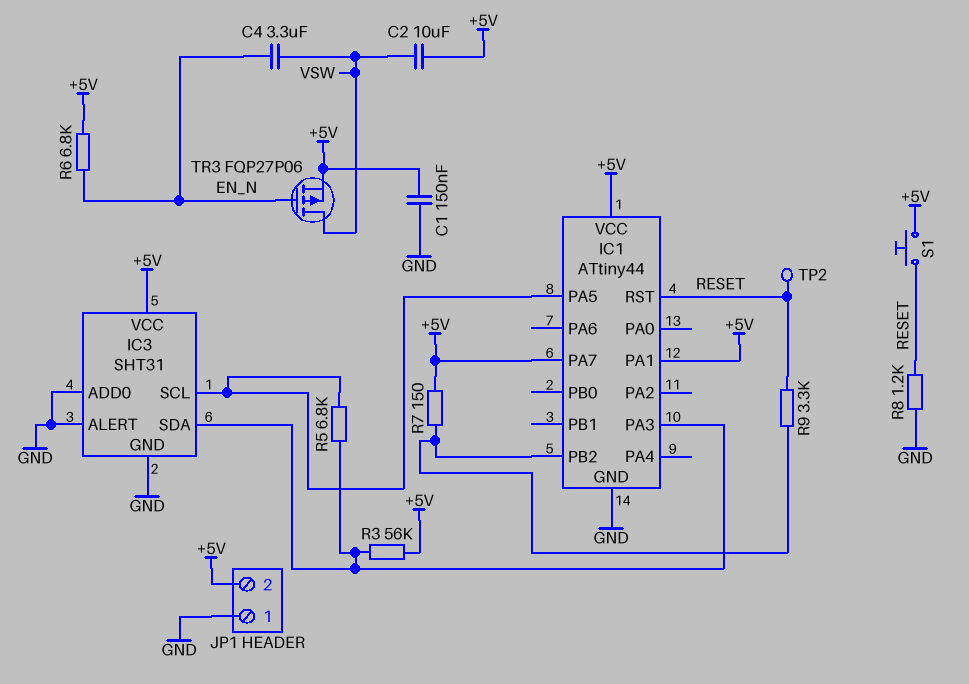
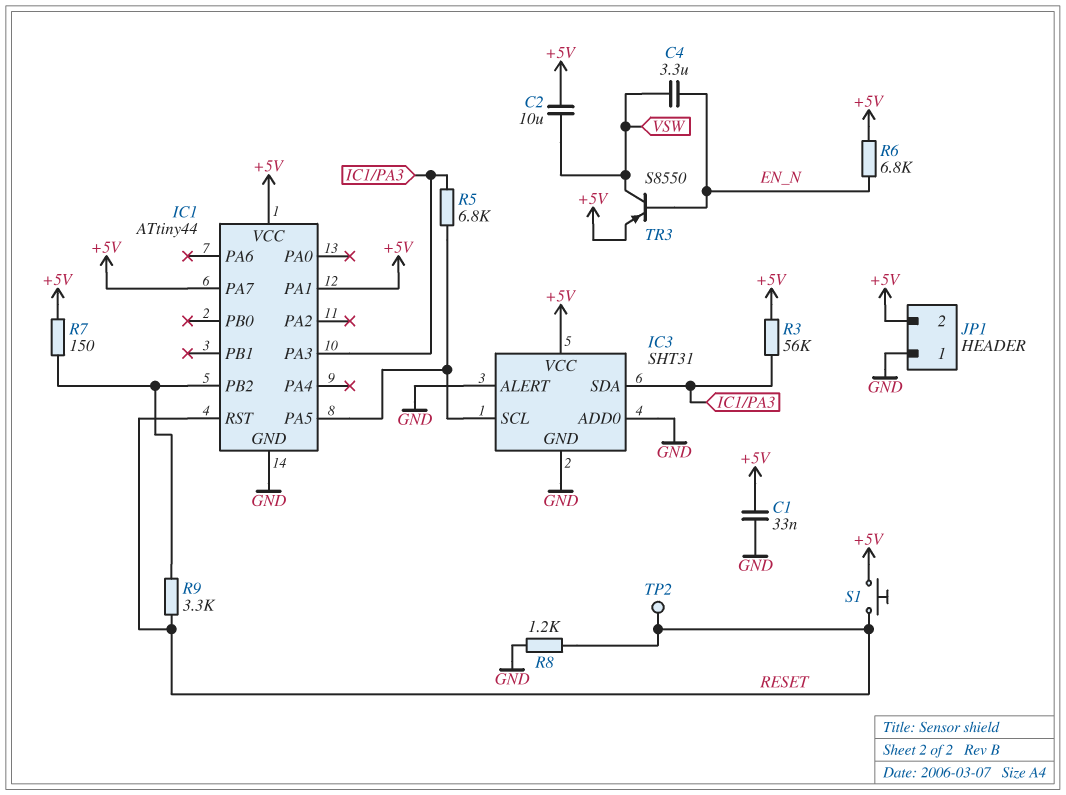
C1: 150nF (+5V, GND) -> 33nF (+5V, GND)
TR3: PMOS FQP27P06 (G EN_N, D VSW, S +5V) -> PNP S8550 (B EN_N, C VSW, E +5V)

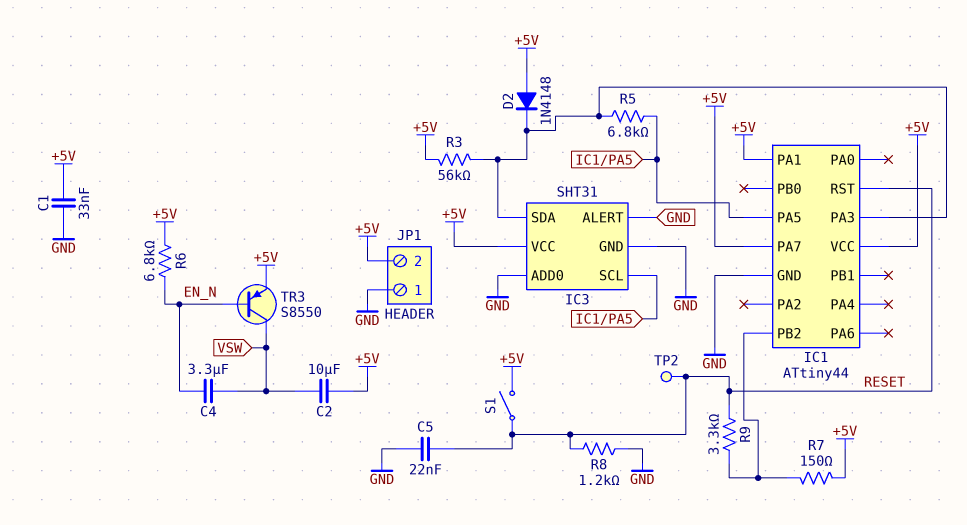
C5: none -> 22nF (GND, RESET)
D2: none -> diode 1N4148 (A +5V, K IC1/PA3)
S1: button (+5V, RESET) -> switch (+5V, RESET)

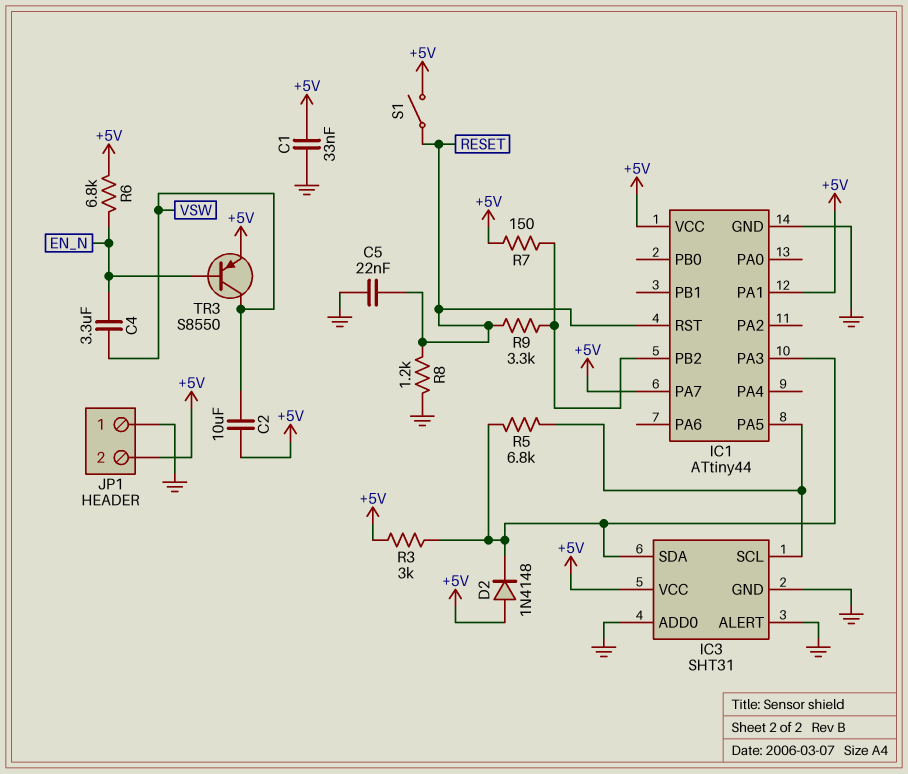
R3: 56k (+5V, IC1/PA3) -> 3k (+5V, IC1/PA3)
TP2: test point (RESET) -> none

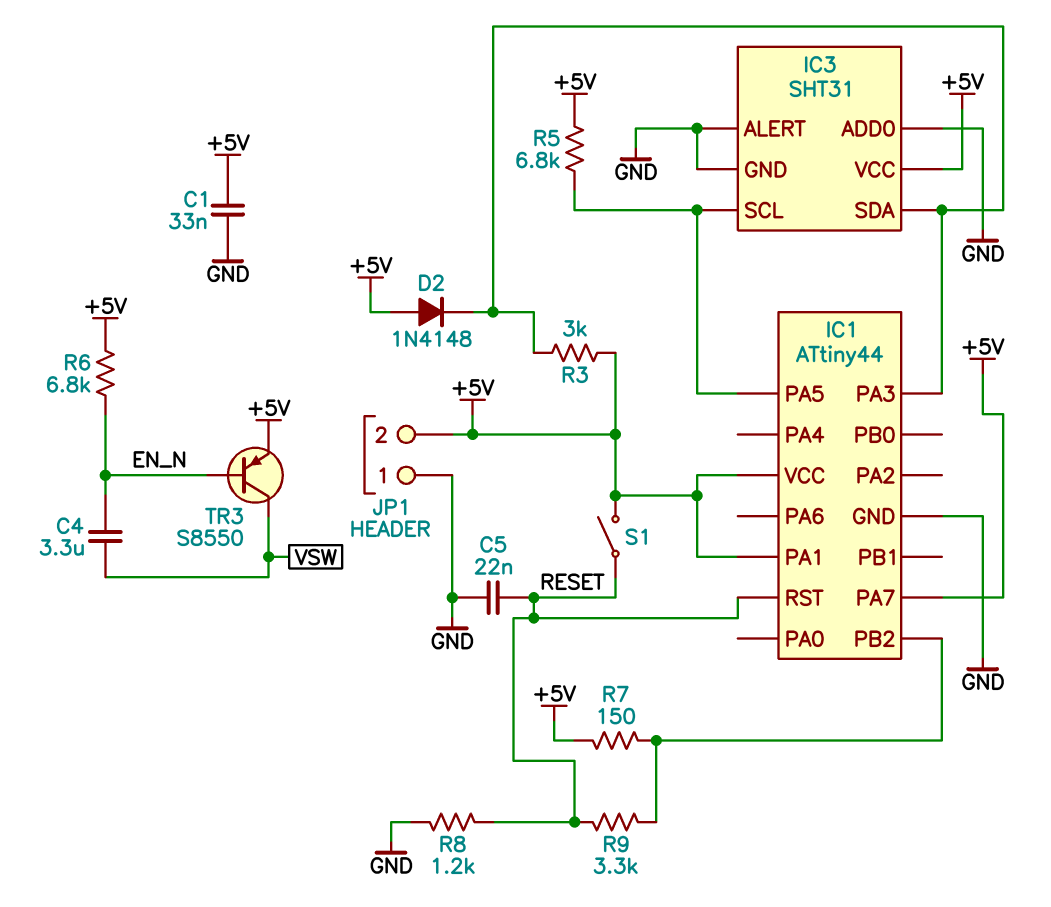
C2: 10uF (+5V, VSW) -> none
R5: 6.8k (IC1/PA3, IC1/PA5) -> 6.8k (+5V, IC1/PA5)

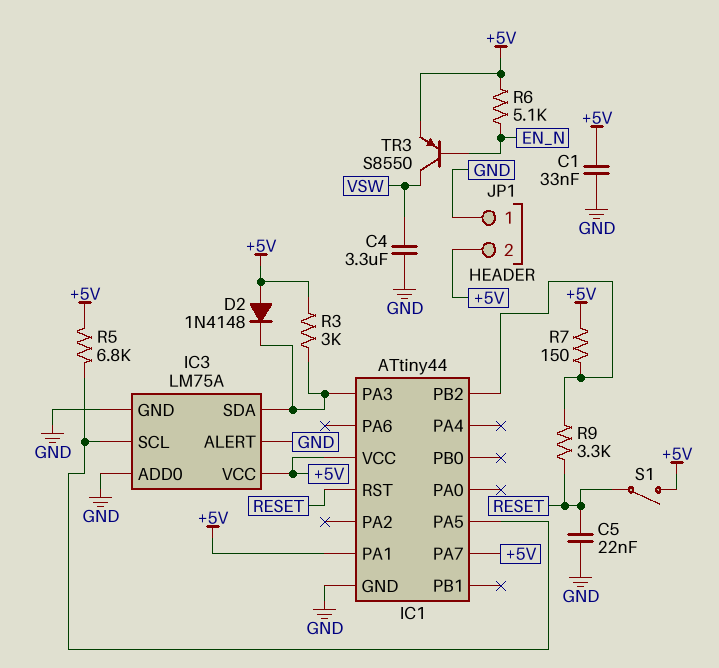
C4: 3.3uF (EN_N, VSW) -> 3.3uF (GND, VSW)
IC3: SHT31 -> LM75A
R6: 6.8k (+5V, EN_N) -> 5.1k (+5V, EN_N)
R8: 1.2k (GND, RESET) -> none

